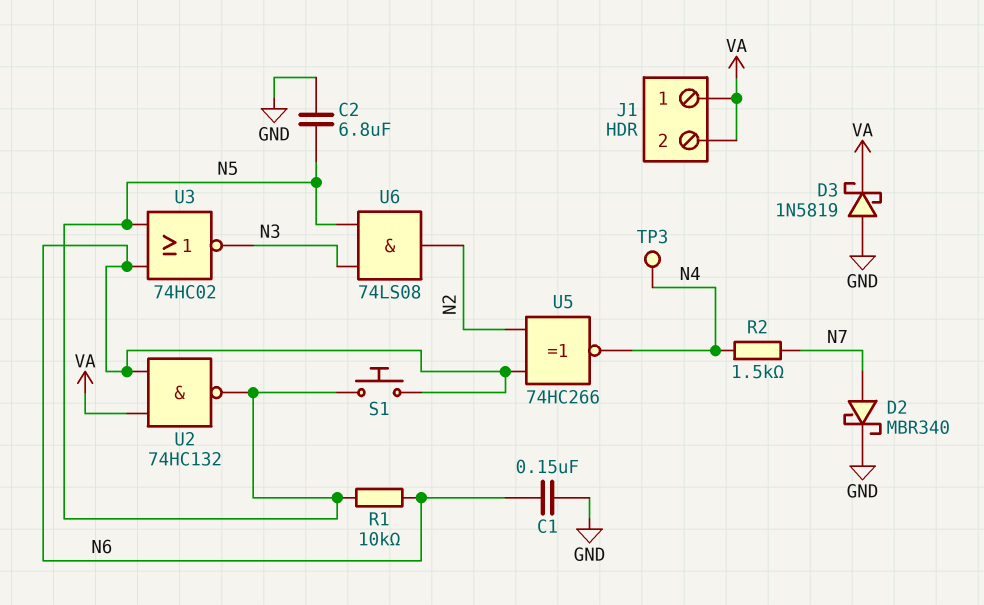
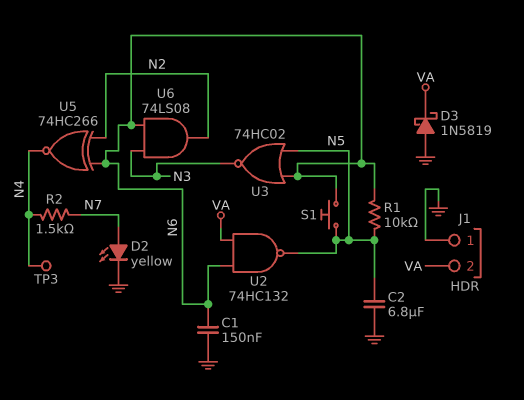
D2: schottky MBR340 (A N7, K GND) -> LED yellow (A N7, K GND)
J1 pin 1: VA -> GND
U6: AND 74LS08 (in N3, in N5, out N2) -> AND 74LS08 (in N3, in N6, out N2)

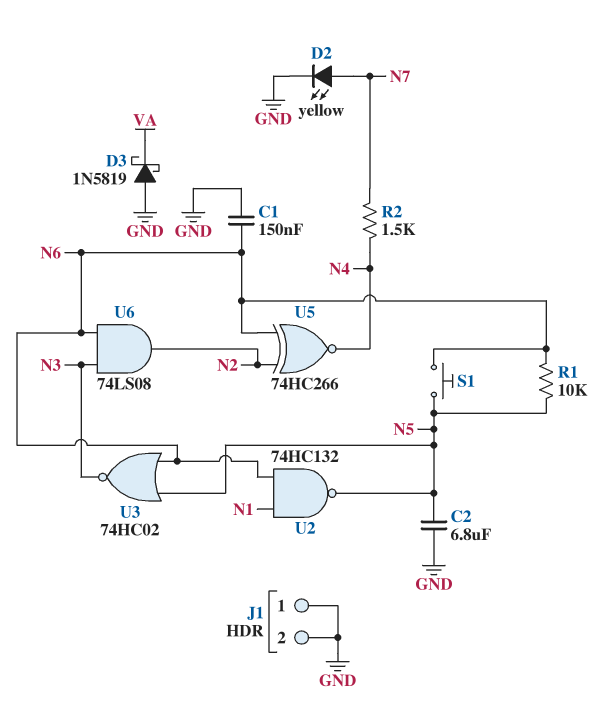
J1 pin 2: VA -> GND
TP3: test point (N4) -> none
U2: NAND 74HC132 (in N6, in VA, out N5) -> NAND 74HC132 (in N1, in N6, out N5)

